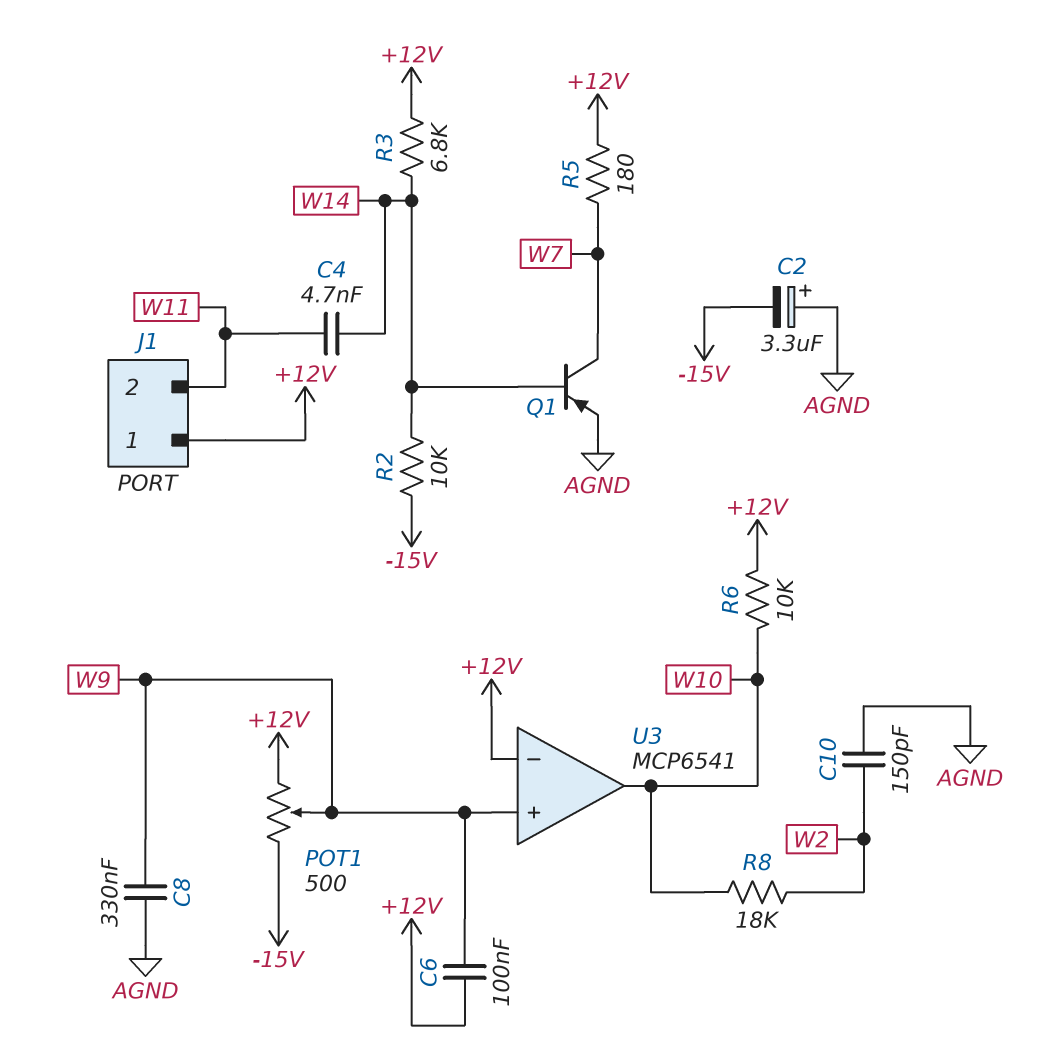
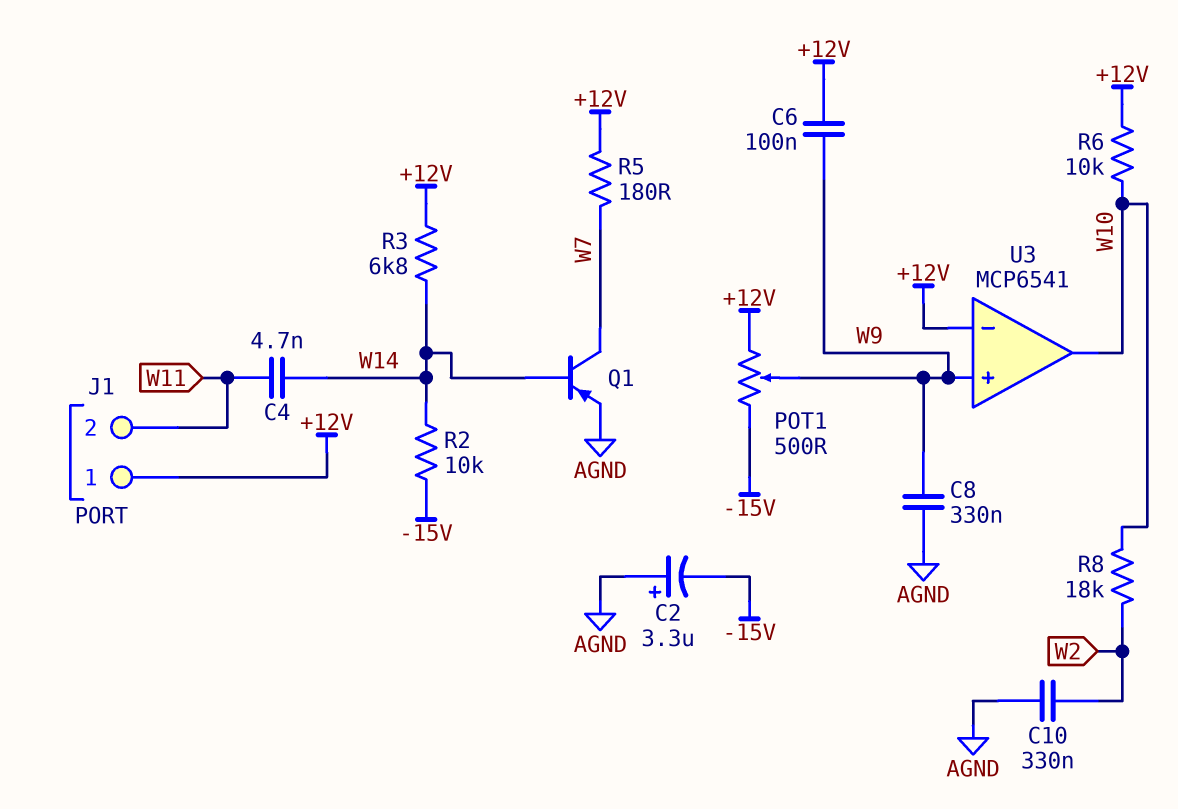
C10: 150pF (AGND, W2) -> 330nF (AGND, W2)

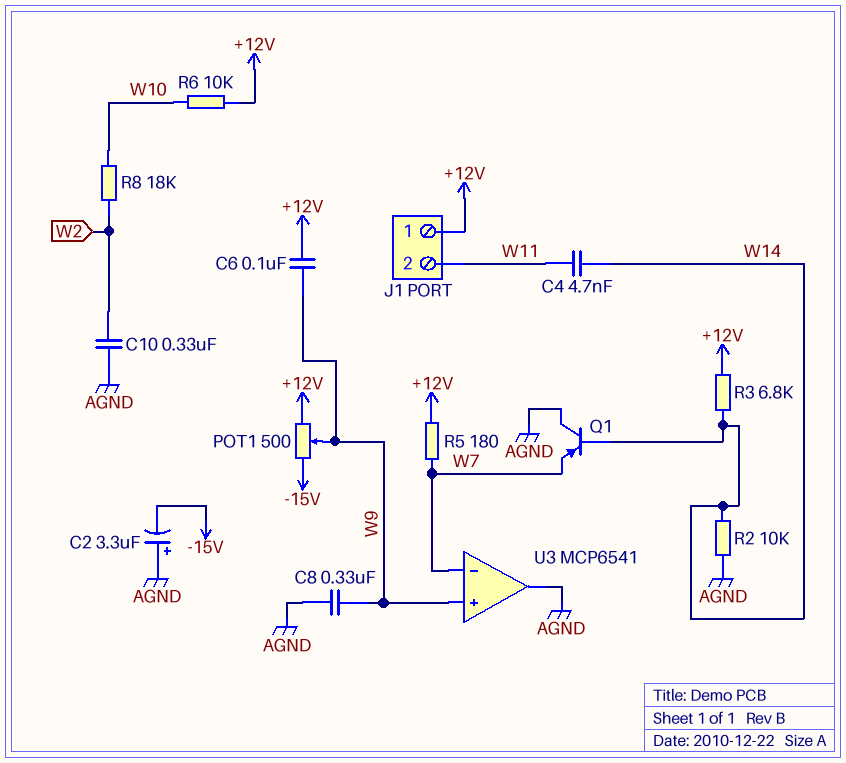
Q1: PNP (B W14, C W7, E AGND) -> PNP (B W14, C AGND, E W7)
R2: 10k (-15V, W14) -> 10k (AGND, W14)
U3 pin in-: +12V -> W7
U3 pin out: W10 -> AGND

